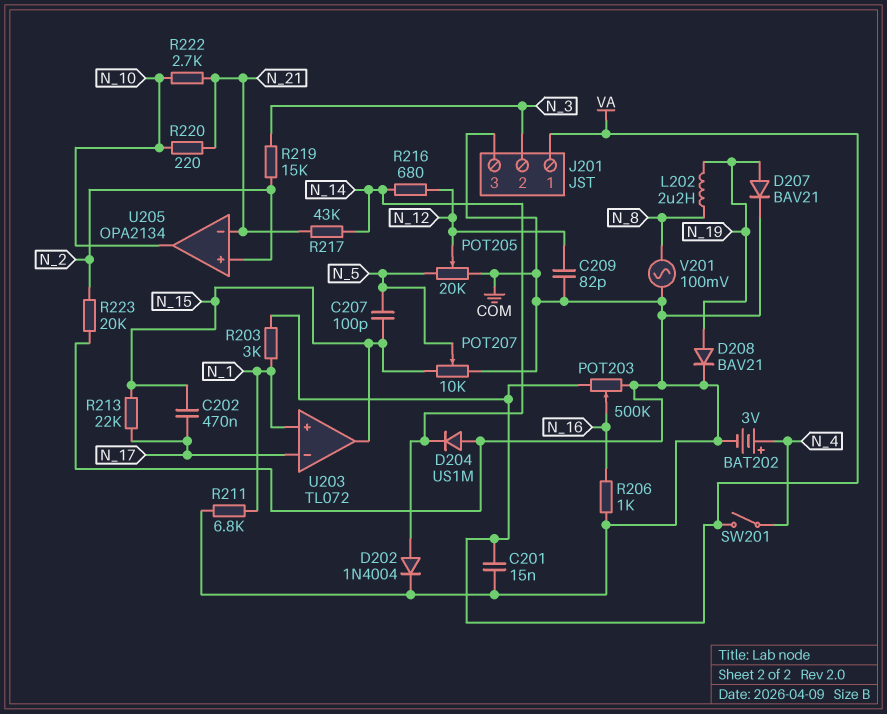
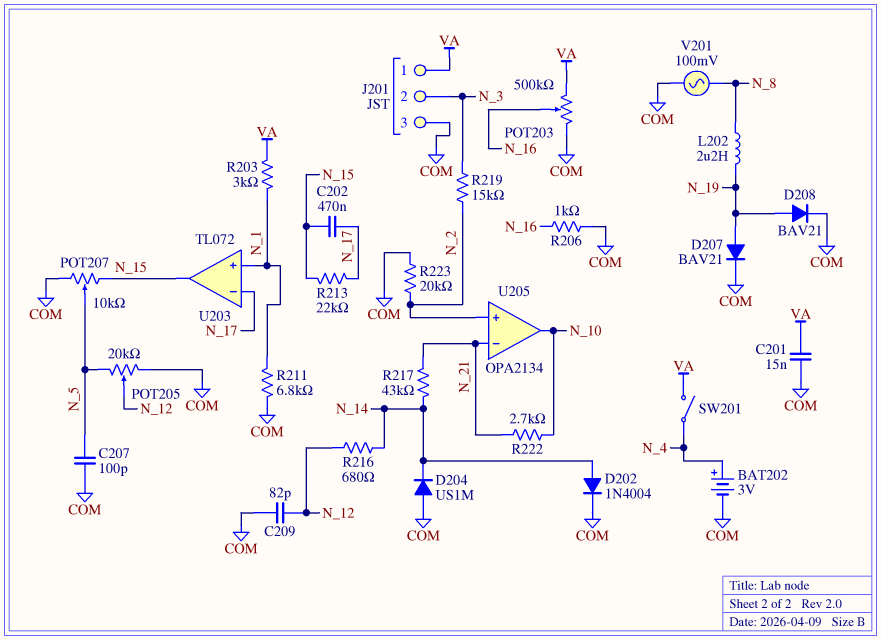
C207: 100pF (N_5, N_15) -> 100pF (COM, N_5)
R220: 220 (N_10, N_21) -> none

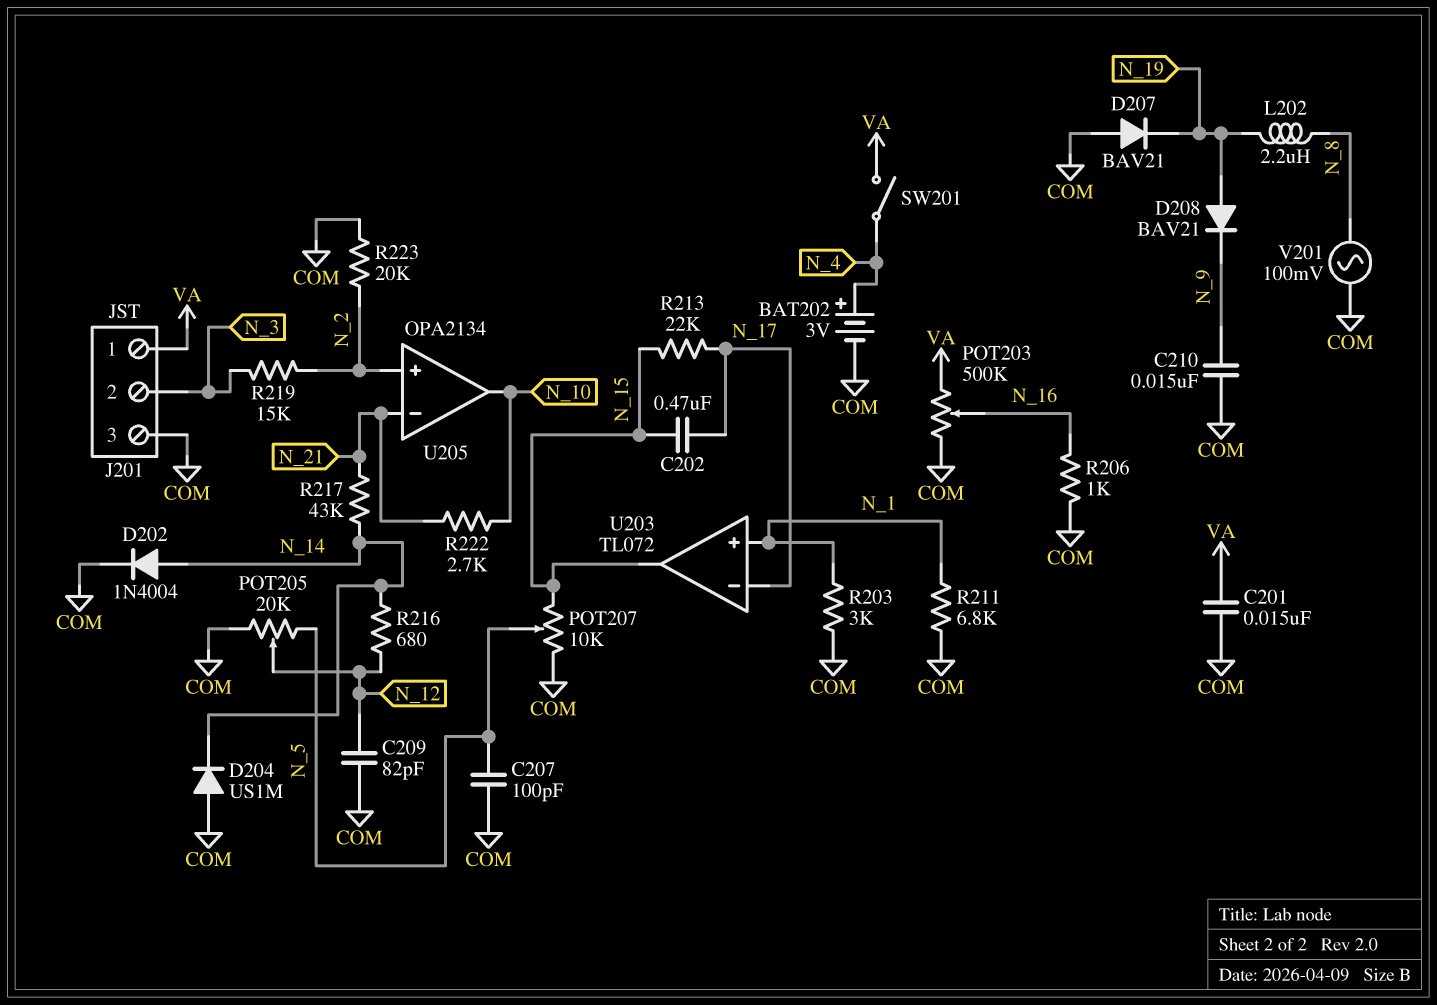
C210: none -> 15nF (COM, N_9)
D207: diode BAV21 (A N_19, K COM) -> diode BAV21 (A COM, K N_19)
D208: diode BAV21 (A N_19, K COM) -> diode BAV21 (A N_19, K N_9)
R203: 3k (N_1, VA) -> 3k (COM, N_1)

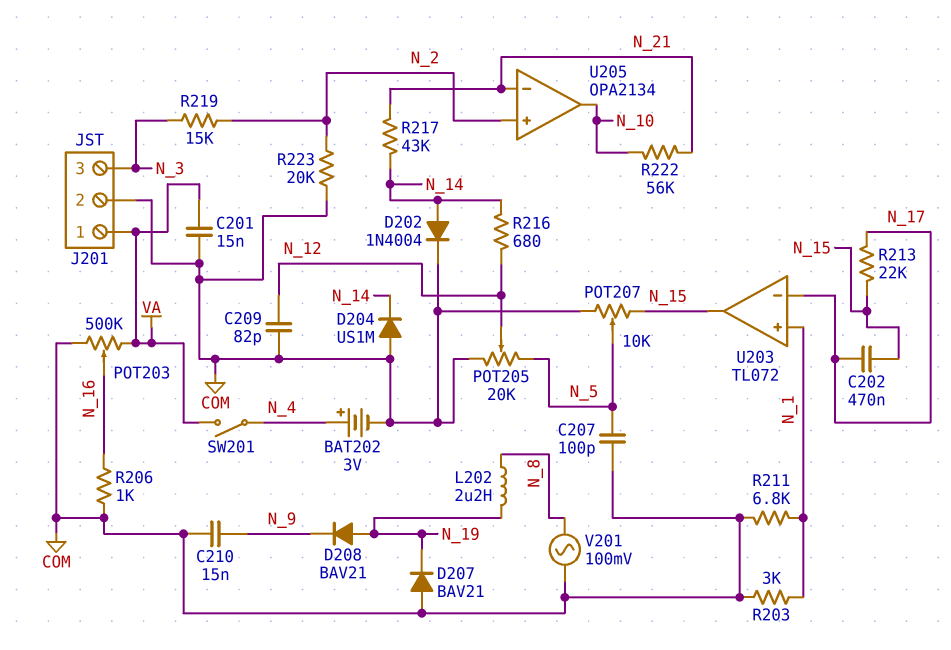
J201 pin 2: N_3 -> COM
J201 pin 3: COM -> N_3
R222: 2.7k (N_10, N_21) -> 56k (N_10, N_21)

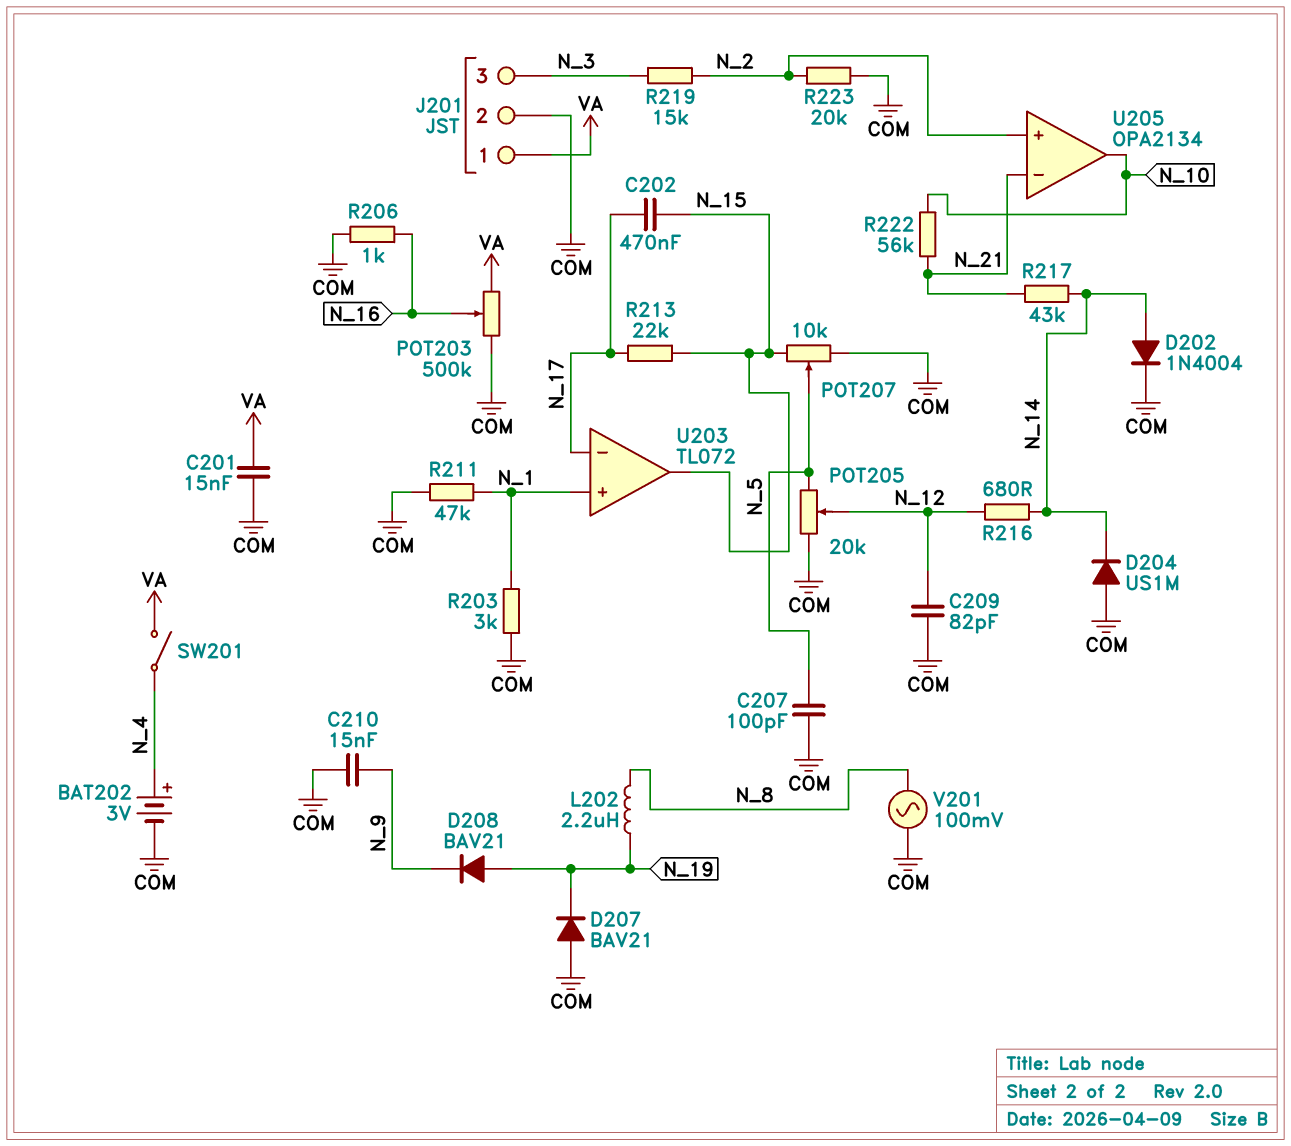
R211: 6.8k (COM, N_1) -> 47k (COM, N_1)

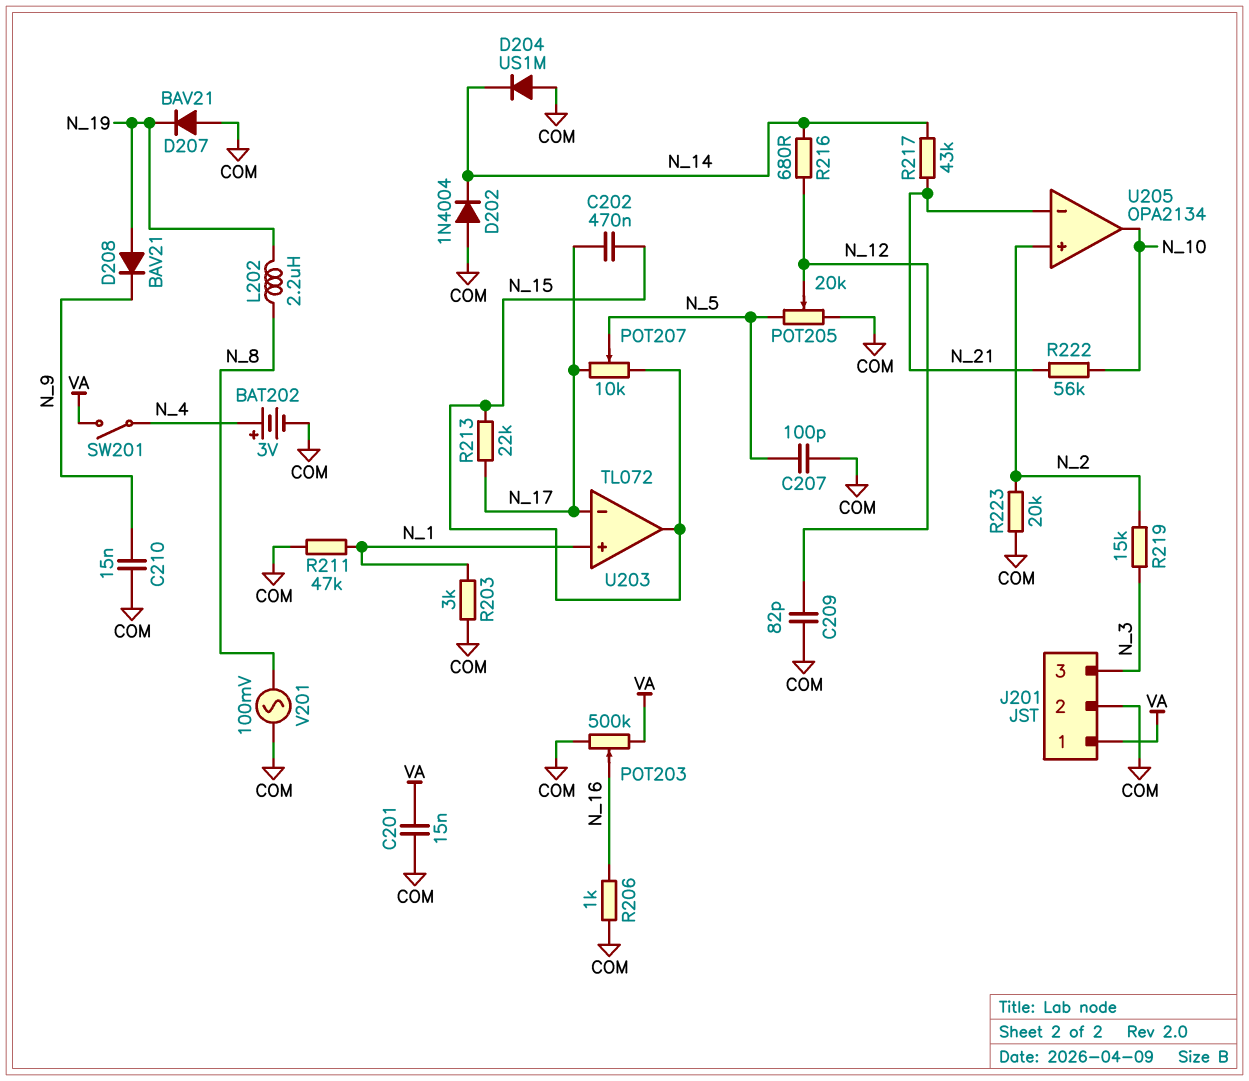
D202: diode 1N4004 (A N_14, K COM) -> diode 1N4004 (A COM, K N_14)
POT207: 10k (COM, N_15, wiper N_5) -> 10k (N_15, N_17, wiper N_5)

